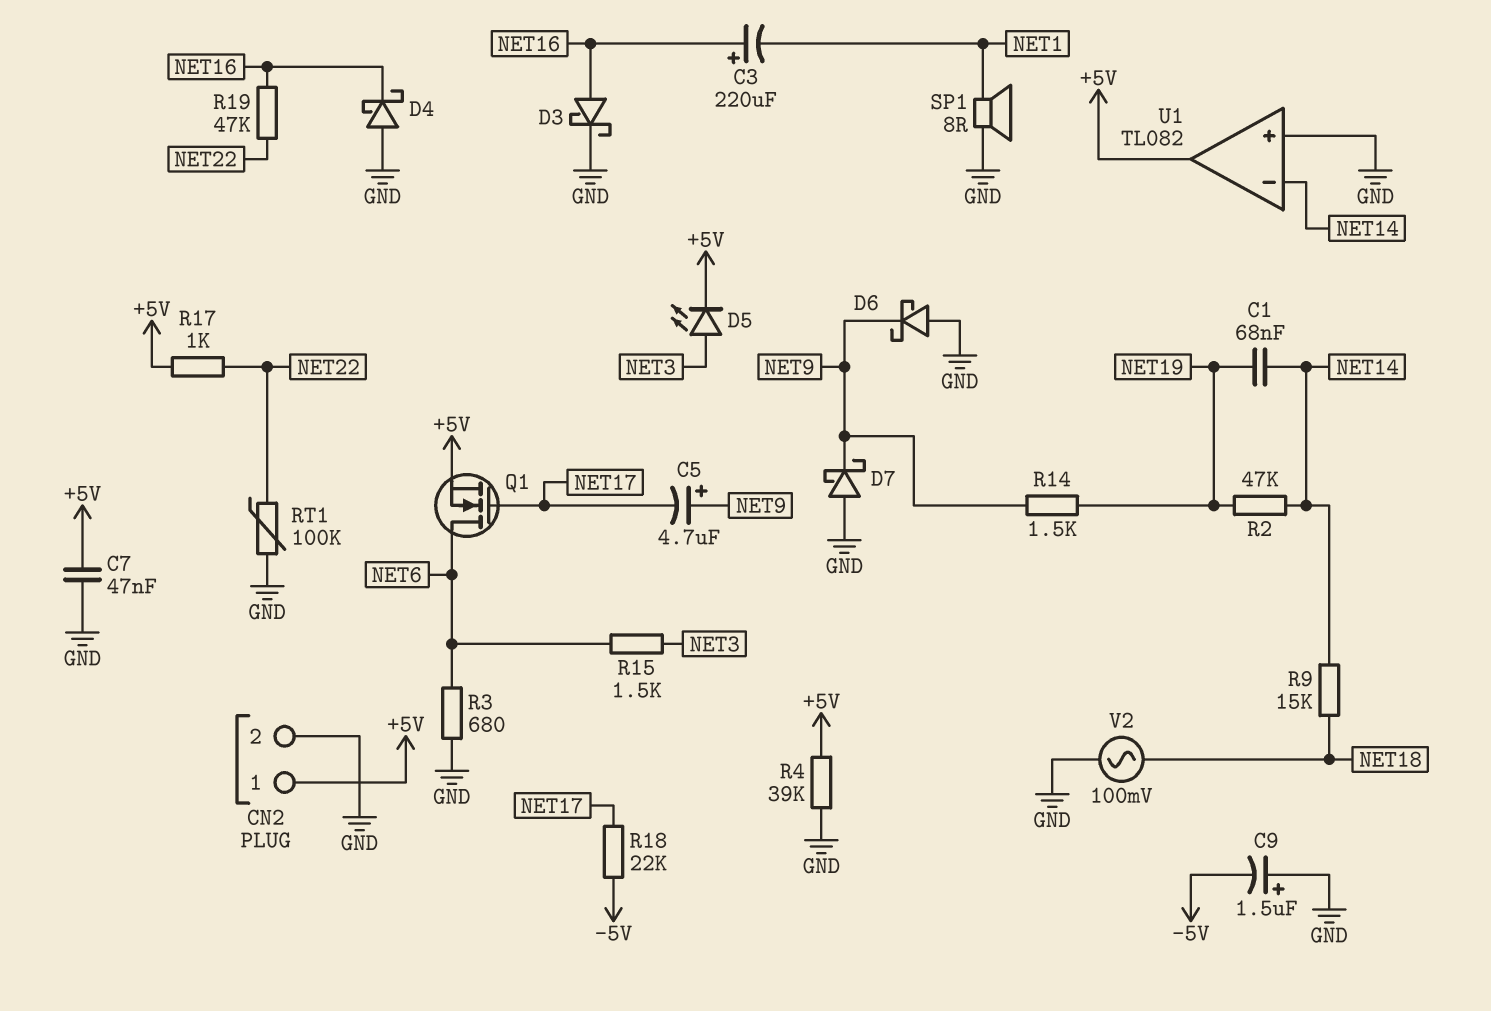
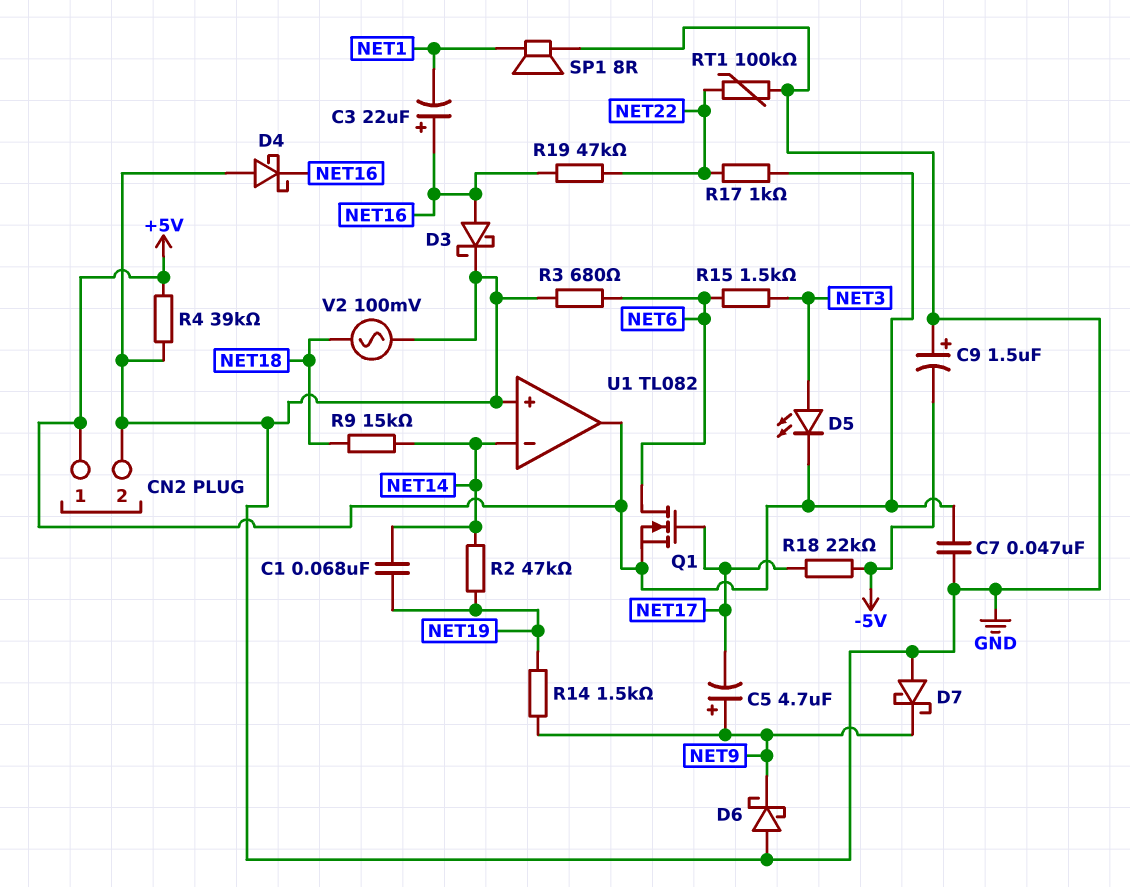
C3: 220uF (plus NET16, minus NET1) -> 22uF (plus NET16, minus NET1)

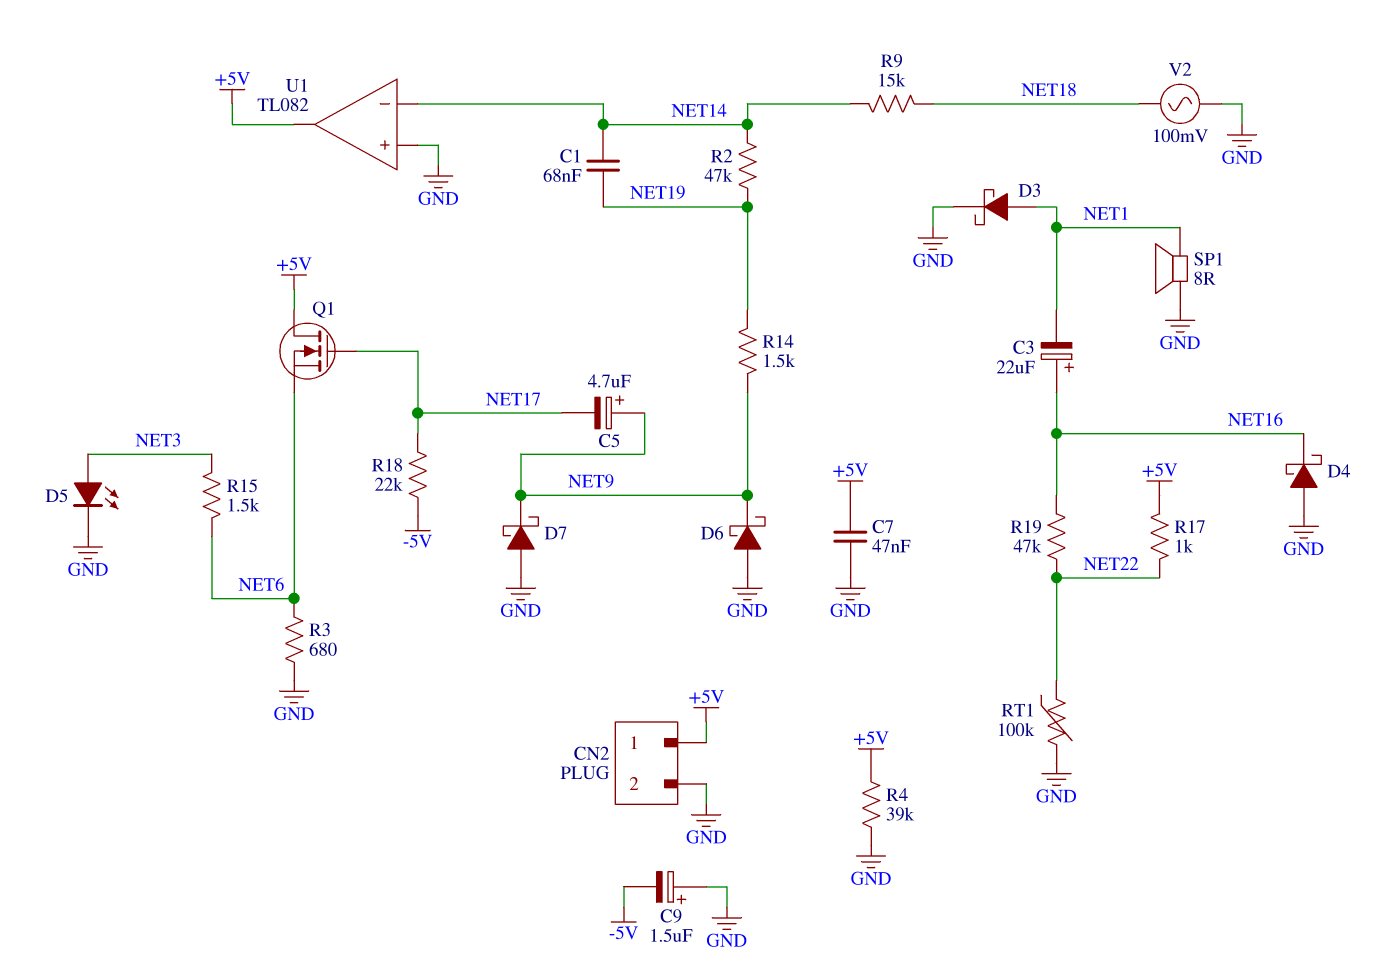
D3: schottky (A NET16, K GND) -> schottky (A NET1, K GND)
D5: LED (A NET3, K +5V) -> LED (A NET3, K GND)
Q1: NMOS (G NET17, D NET6, S +5V) -> NMOS (G NET17, D +5V, S NET6)

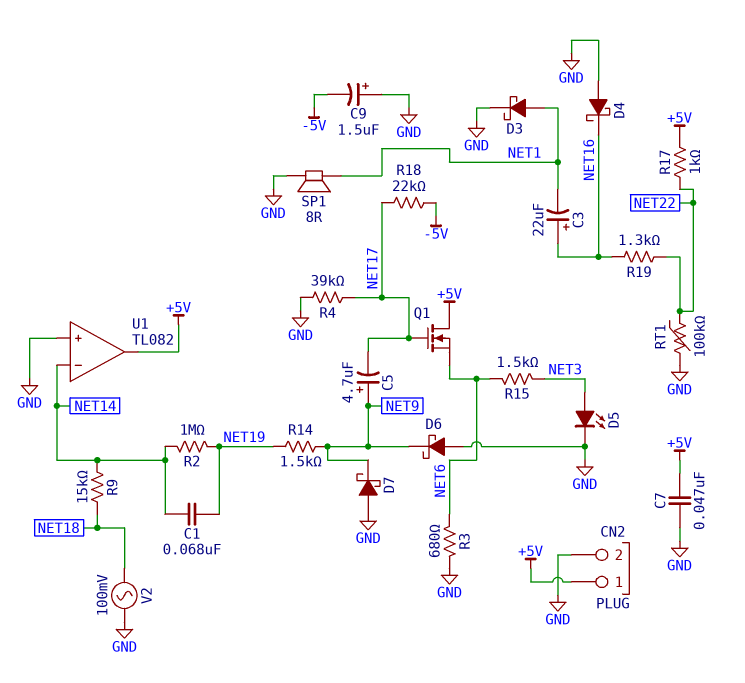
R2: 47k (NET14, NET19) -> 1M (NET14, NET19)
R4: 39k (+5V, GND) -> 39k (GND, NET17)
R19: 47k (NET16, NET22) -> 1.3k (NET16, NET22)

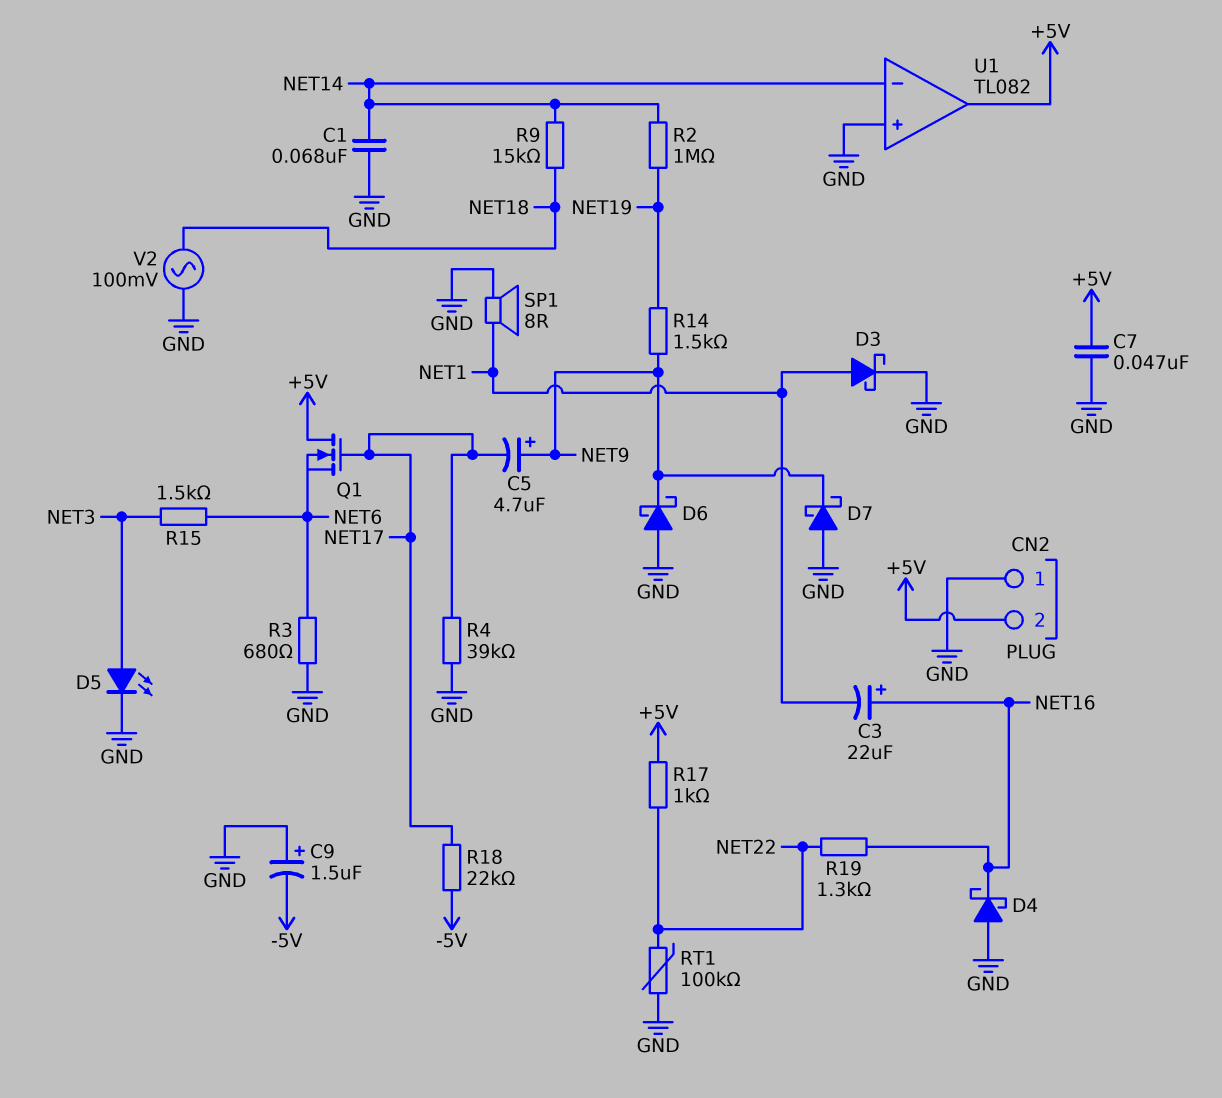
C1: 68nF (NET14, NET19) -> 68nF (GND, NET14)
CN2 pin 1: +5V -> GND
CN2 pin 2: GND -> +5V

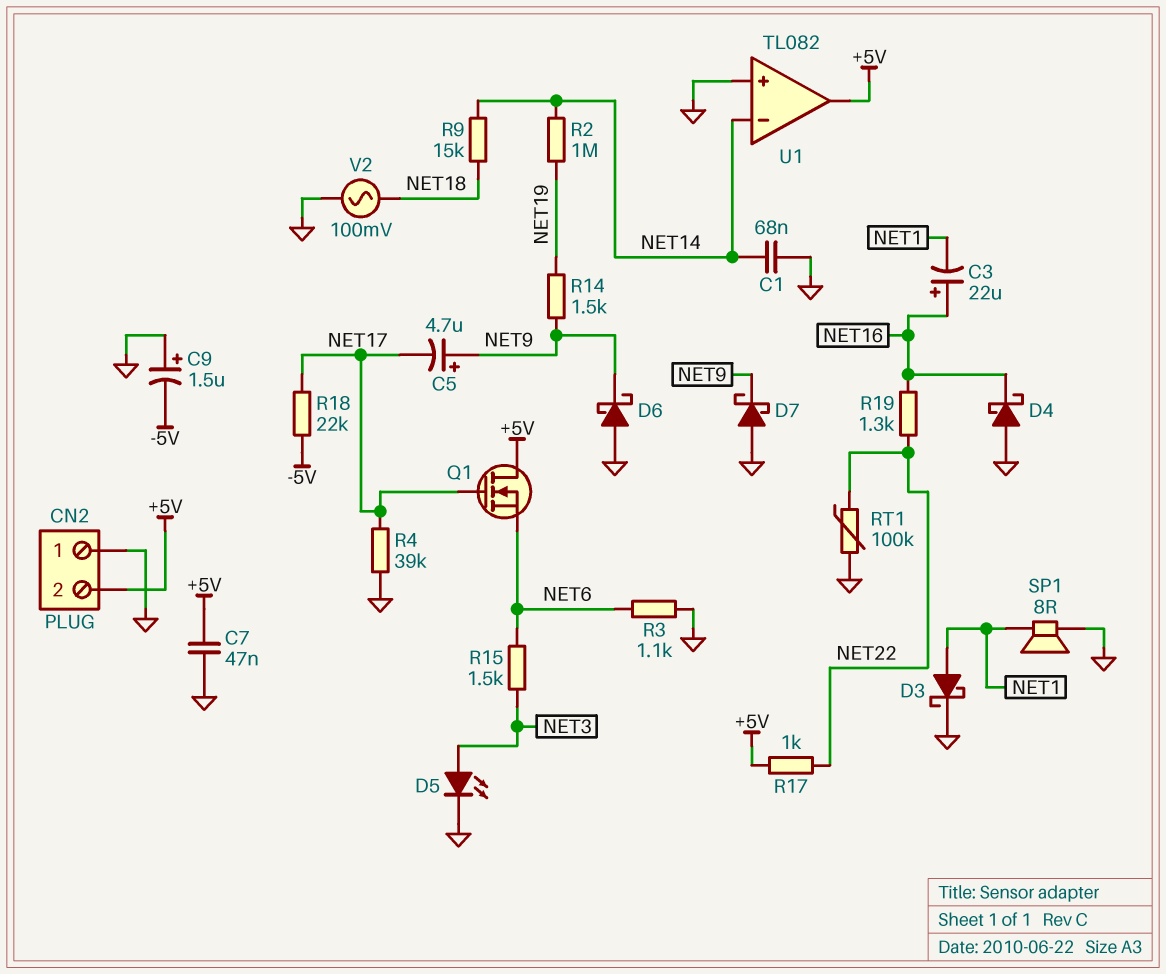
R3: 680 (GND, NET6) -> 1.1k (GND, NET6)

